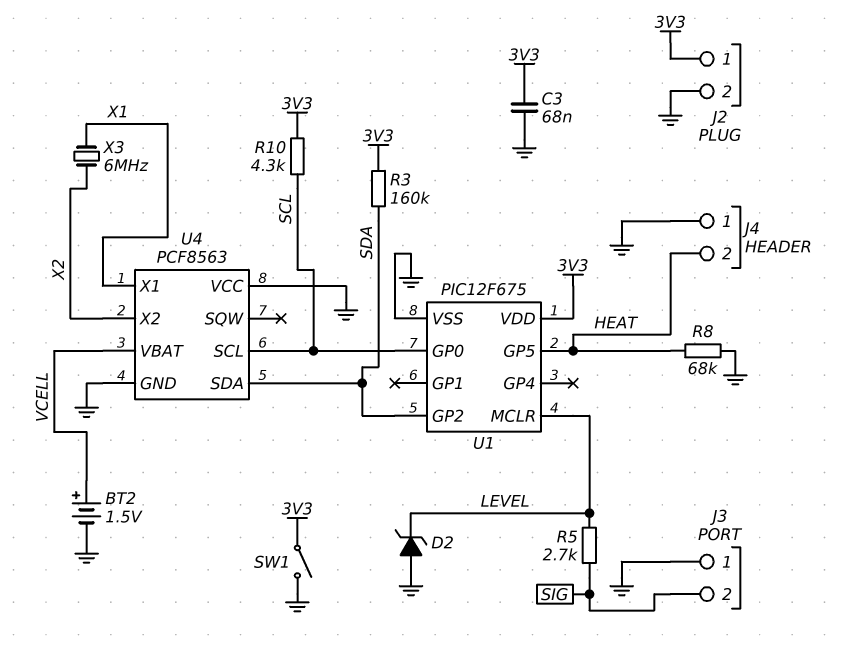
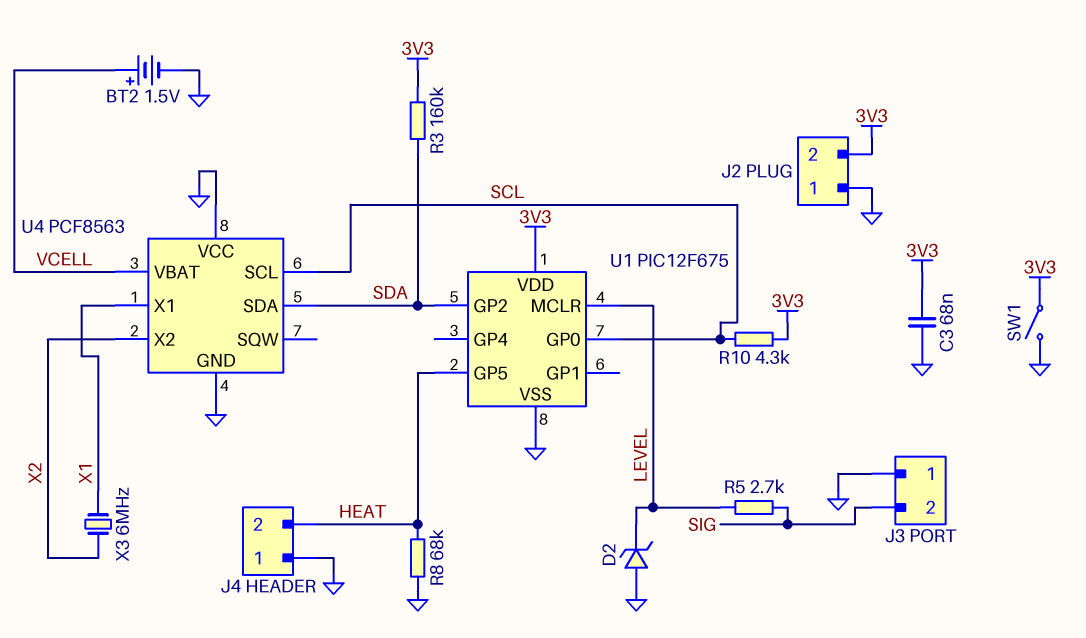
J2 pin 1: 3V3 -> GND
J2 pin 2: GND -> 3V3

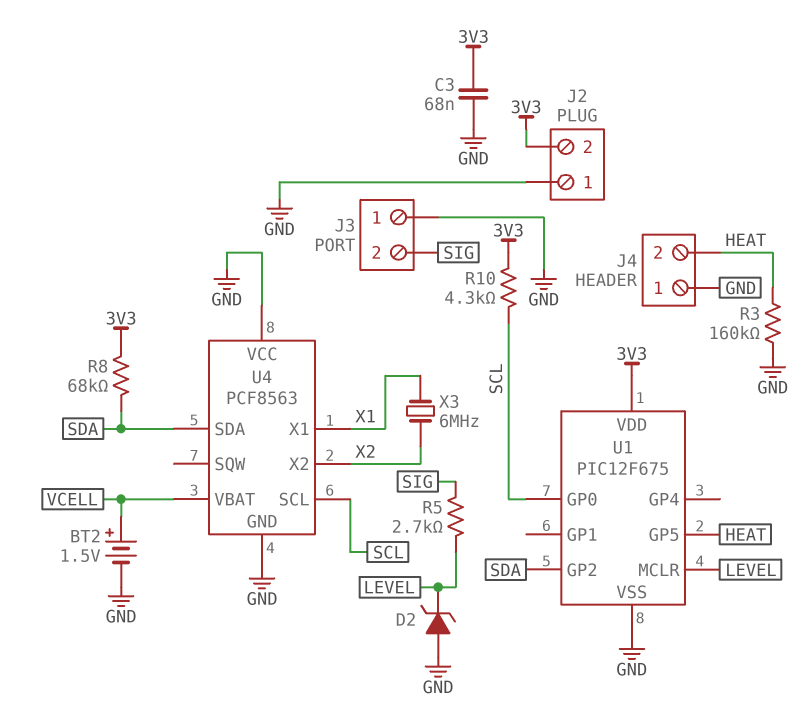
R3: 160k (3V3, SDA) -> 160k (GND, HEAT)
R8: 68k (GND, HEAT) -> 68k (3V3, SDA)
SW1: switch (3V3, GND) -> none

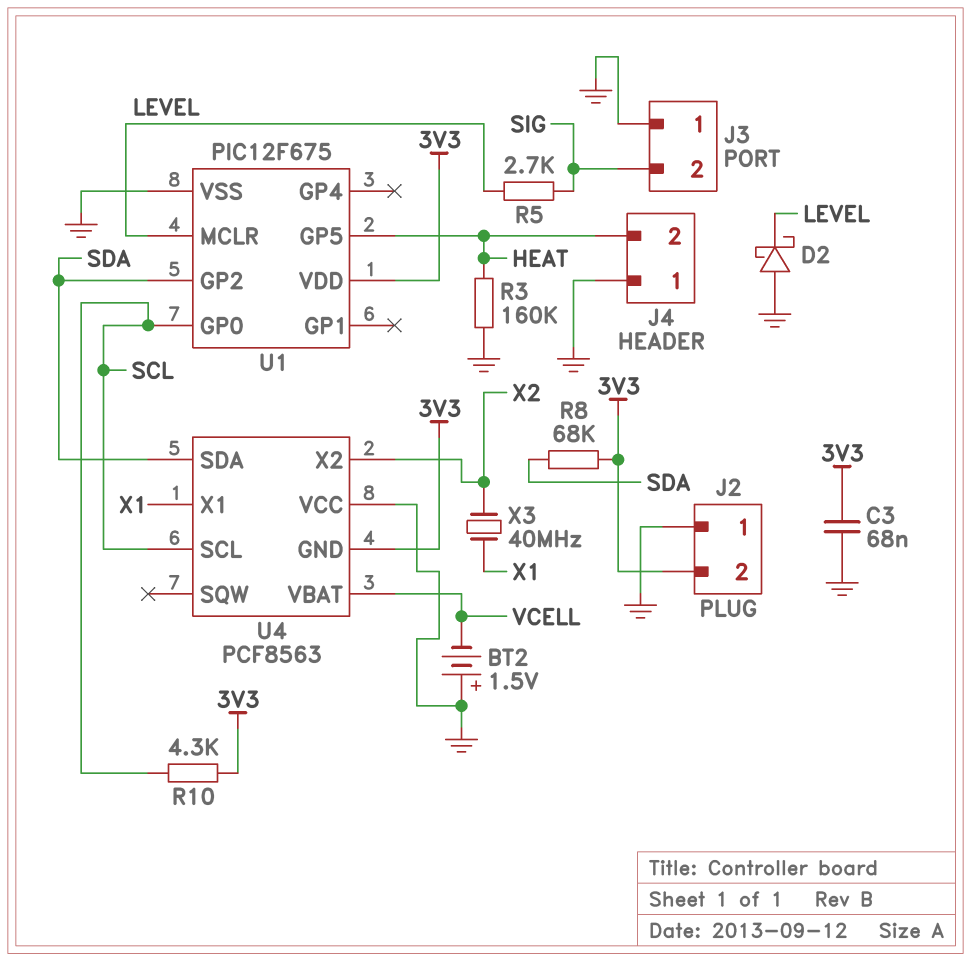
BT2: 1.5V (plus VCELL, minus GND) -> 1.5V (plus GND, minus VCELL)
D2: zener (A GND, K LEVEL) -> schottky (A GND, K LEVEL)
U4 pin GND: GND -> 3V3
X3: 6MHz (X1, X2) -> 40MHz (X1, X2)

